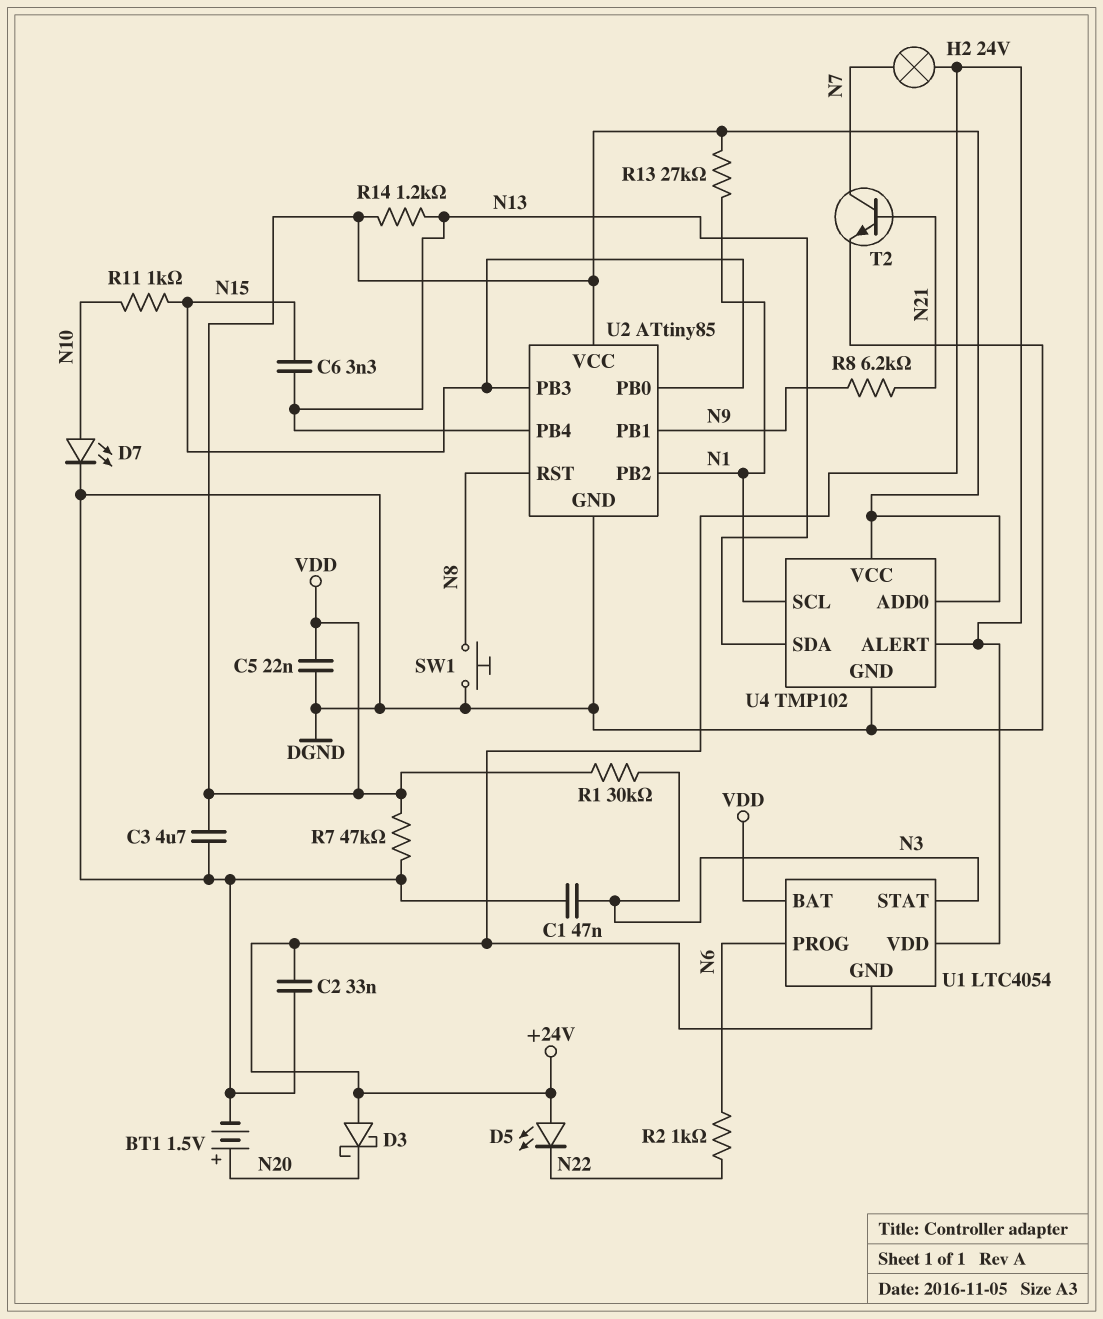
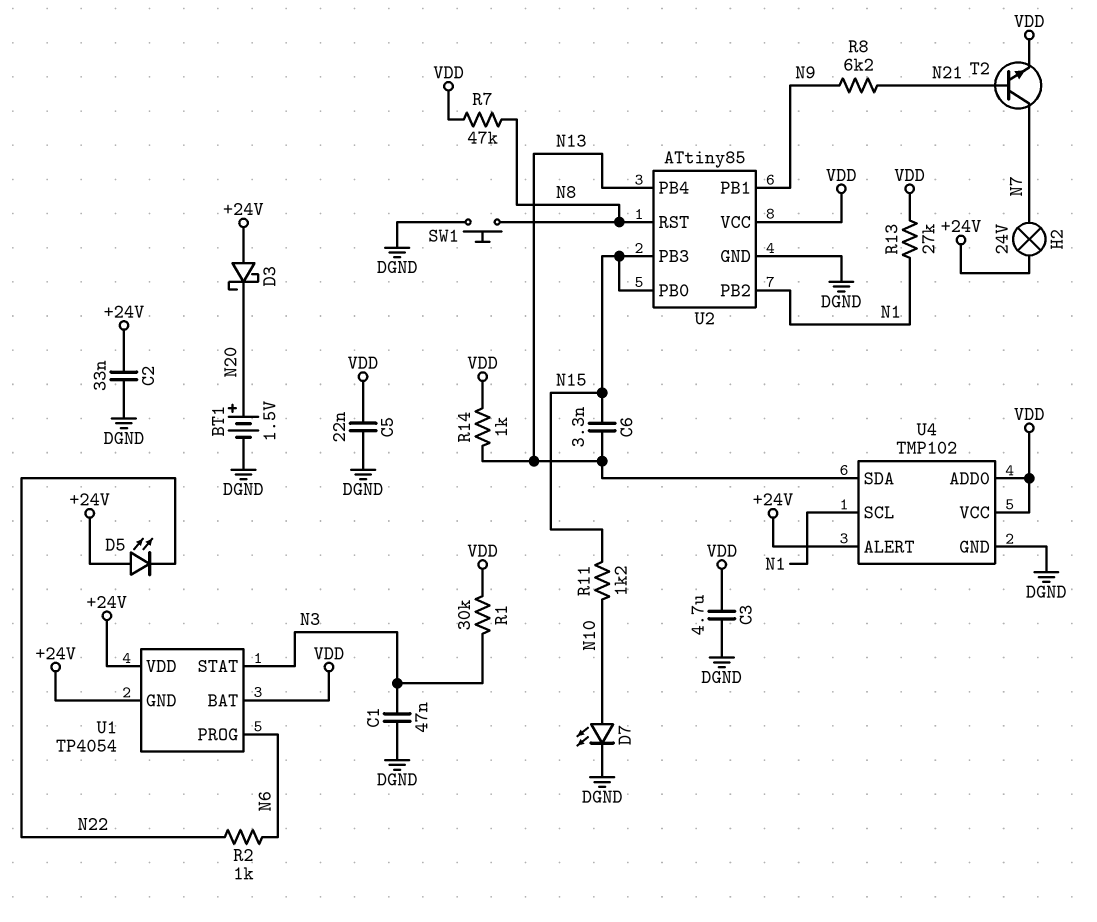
R7: 47k (DGND, VDD) -> 47k (N8, VDD)
R11: 1k (N10, N15) -> 1.2k (N10, N15)
R14: 1.2k (N13, VDD) -> 1k (N13, VDD)
T2: NPN (B N21, C N7, E DGND) -> NPN (B N21, C N7, E VDD)
U1: LTC4054 -> TP4054

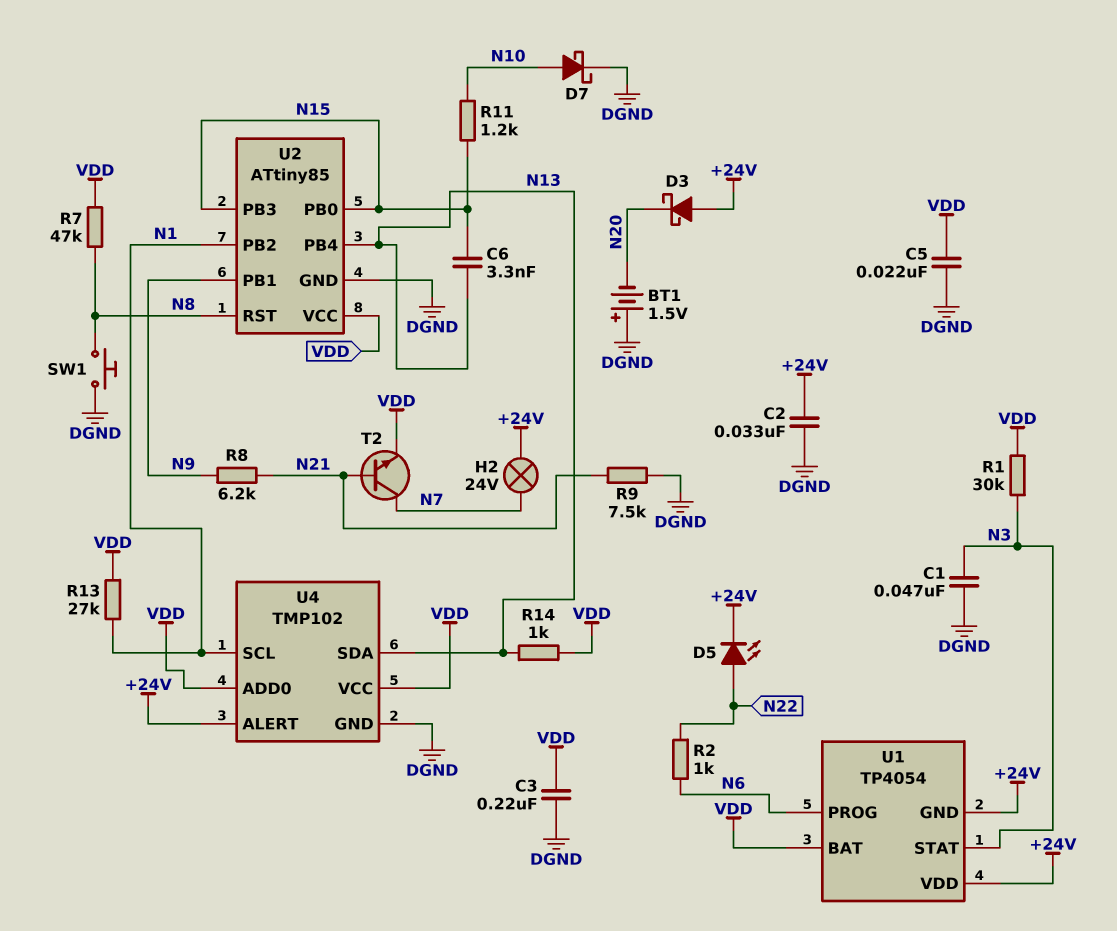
BT1: 1.5V (plus N20, minus DGND) -> 1.5V (plus DGND, minus N20)
C3: 4.7uF (DGND, VDD) -> 220nF (DGND, VDD)
D5: LED (A +24V, K N22) -> LED (A N22, K +24V)
D7: LED (A N10, K DGND) -> schottky (A N10, K DGND)
R9: none -> 7.5k (DGND, N21)

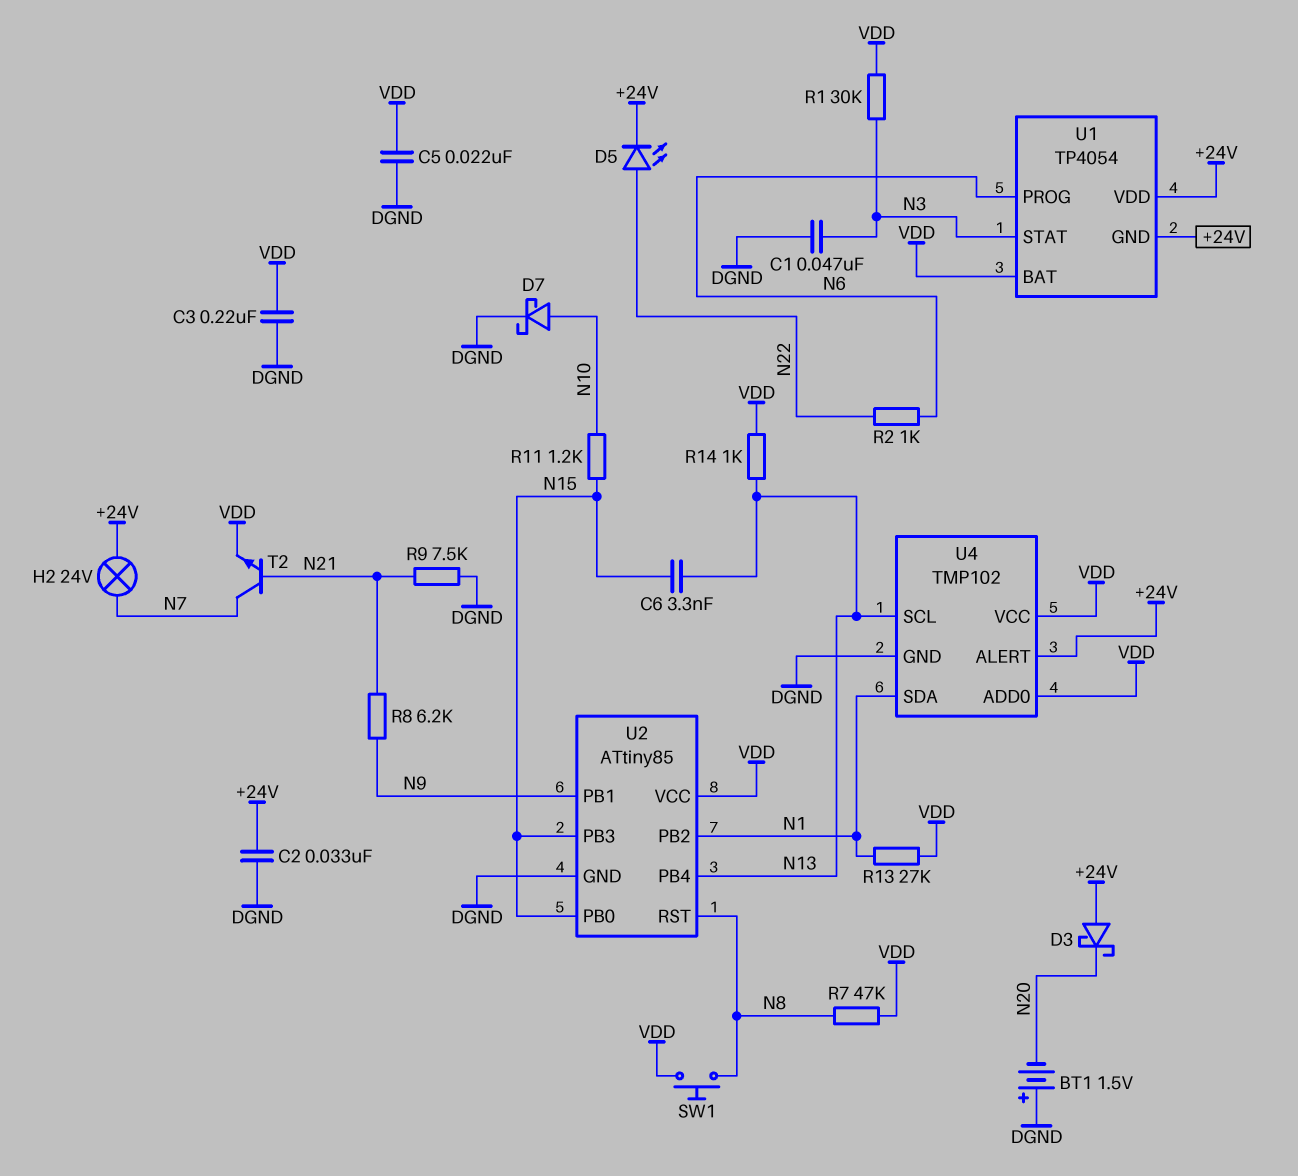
SW1: button (DGND, N8) -> button (N8, VDD)
U4 pin SCL: N1 -> N13
U4 pin SDA: N13 -> N1

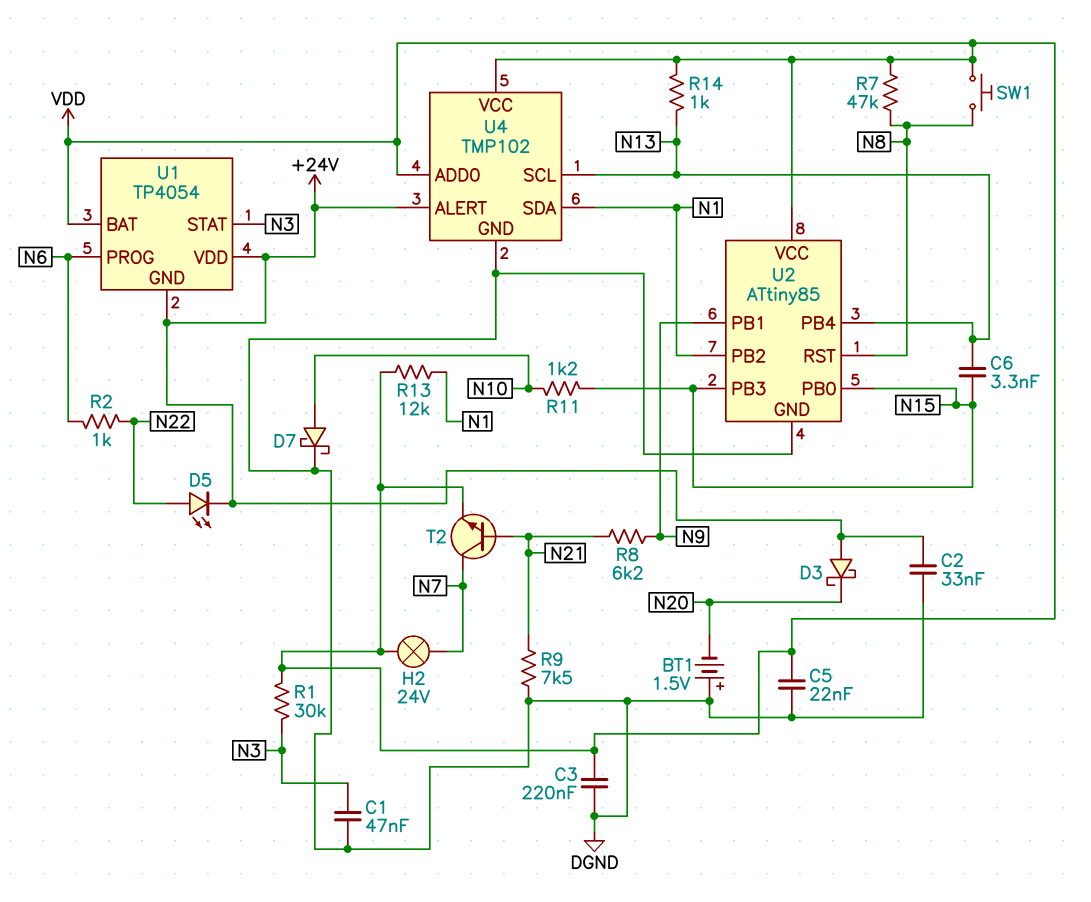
H2: lamp 24V (+24V, N7) -> lamp 24V (N7, VDD)
R13: 27k (N1, VDD) -> 12k (N1, VDD)

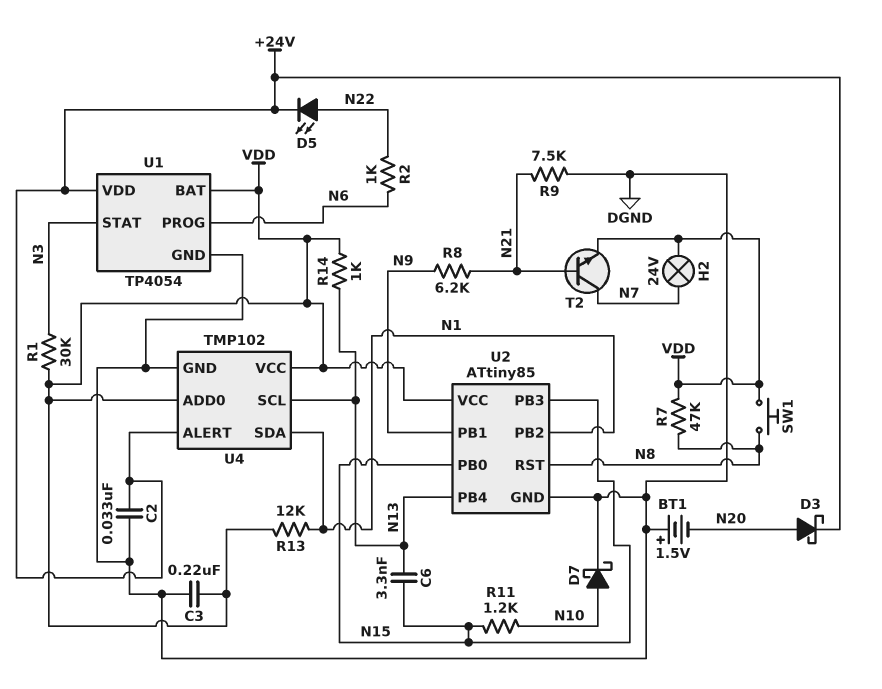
C1: 47nF (DGND, N3) -> none
C5: 22nF (DGND, VDD) -> none
D3: schottky (A +24V, K N20) -> schottky (A N20, K +24V)
U1 pin GND: +24V -> DGND

